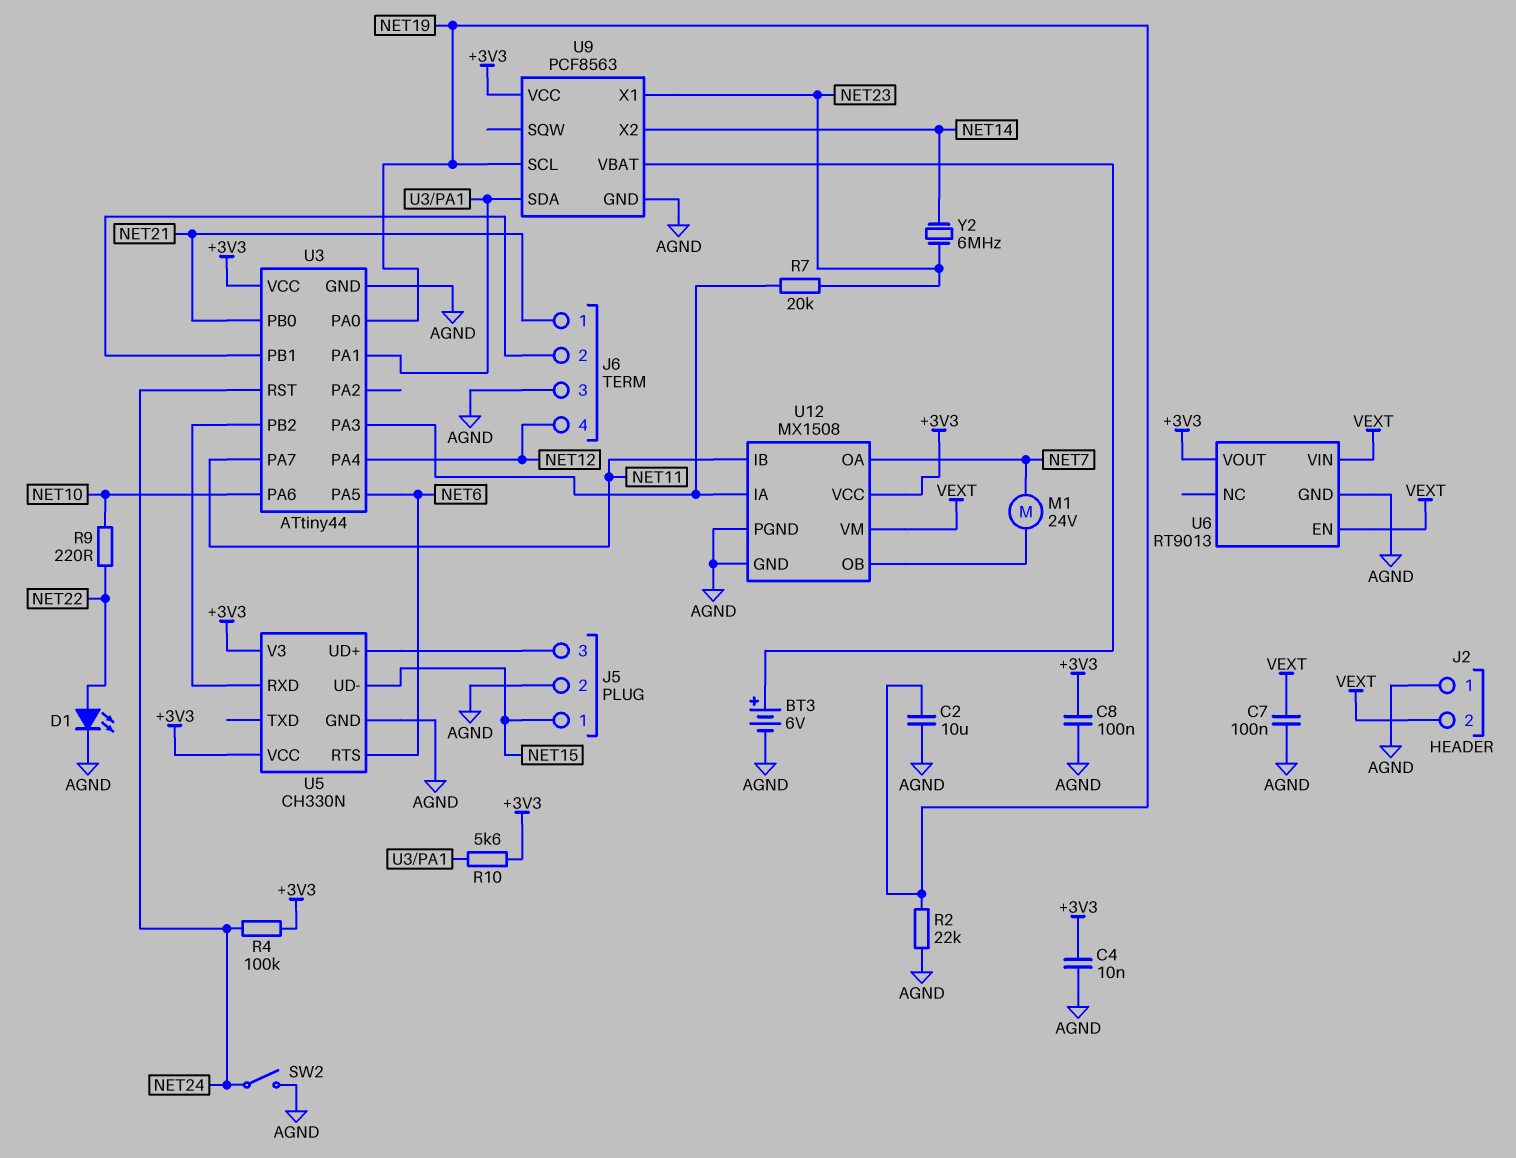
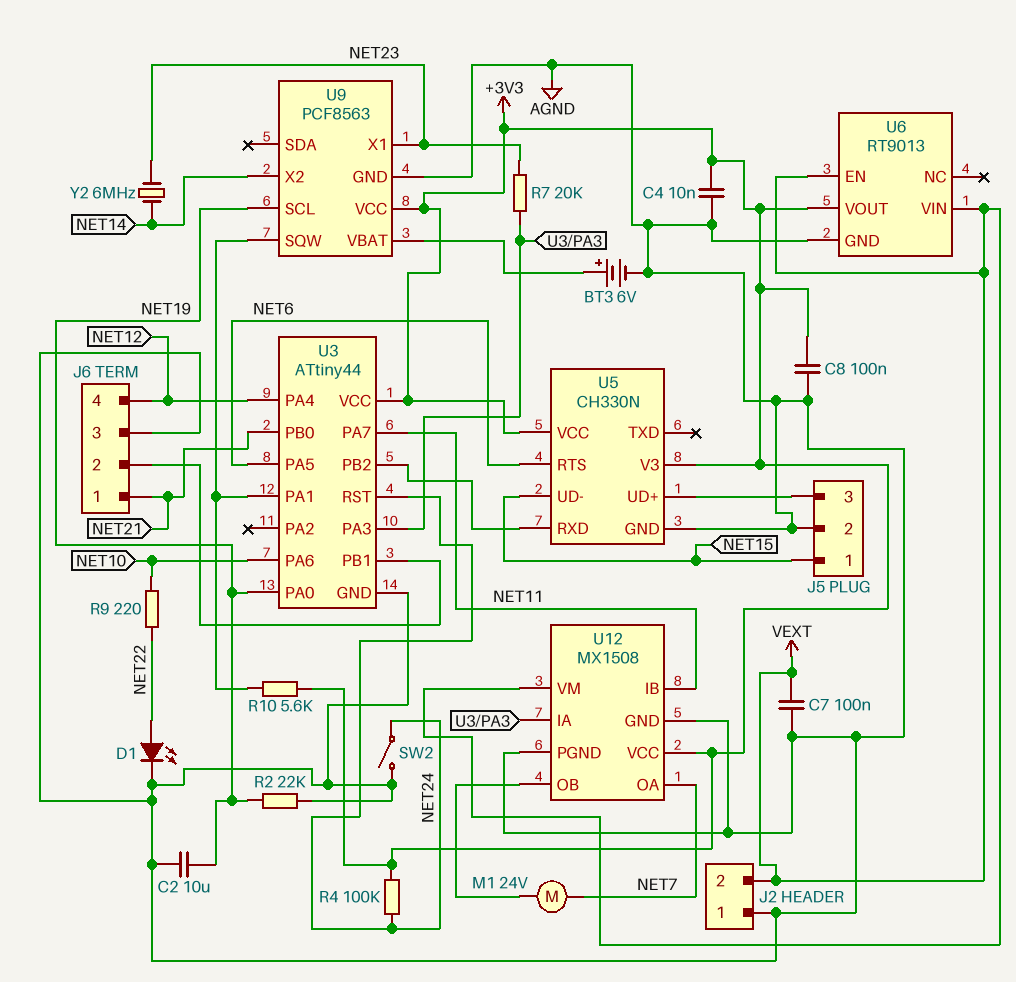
U9 pin SDA: U3/PA1 -> none
U9 pin SQW: none -> U3/PA1

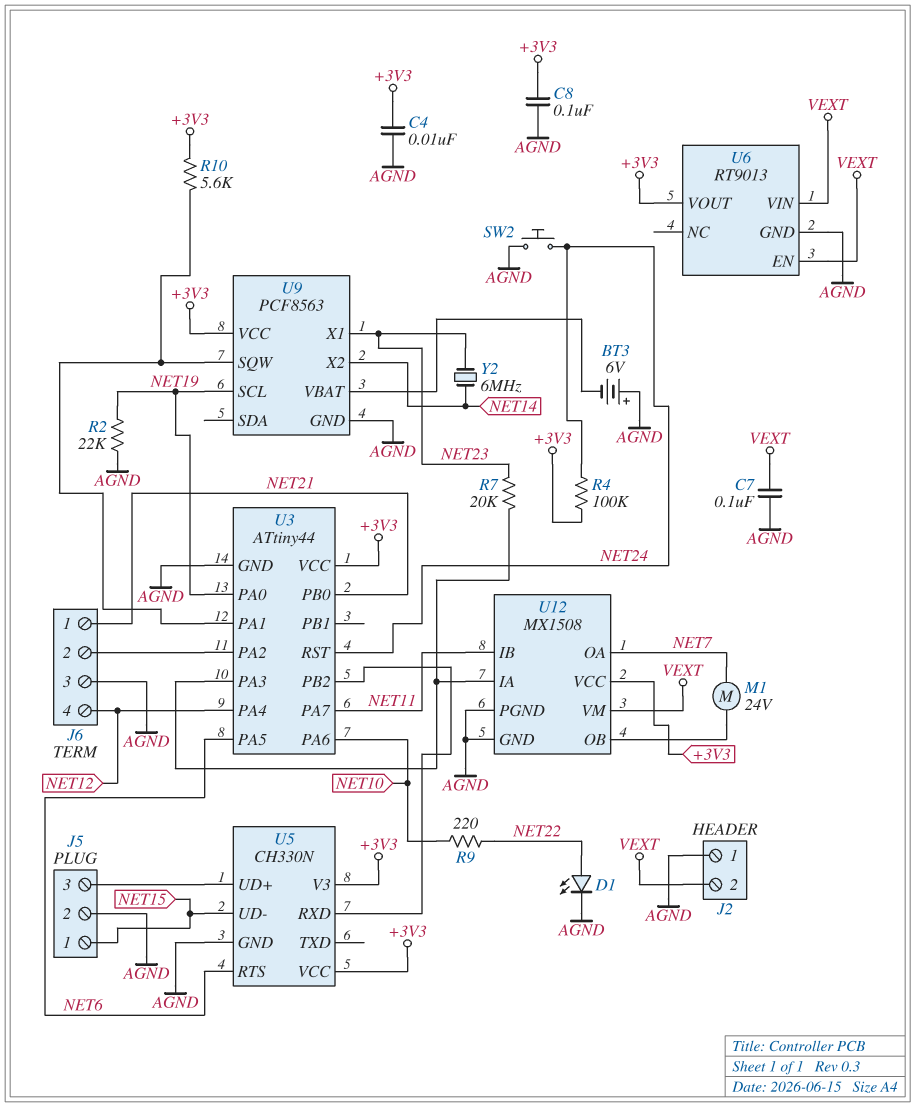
BT3: 6V (plus U9/VBAT, minus AGND) -> 6V (plus AGND, minus U9/VBAT)
C2: 10uF (AGND, NET19) -> none
SW2: switch (AGND, NET24) -> button (AGND, NET24)
U3 pin PA2: none -> J6/2
U3 pin PB1: J6/2 -> none

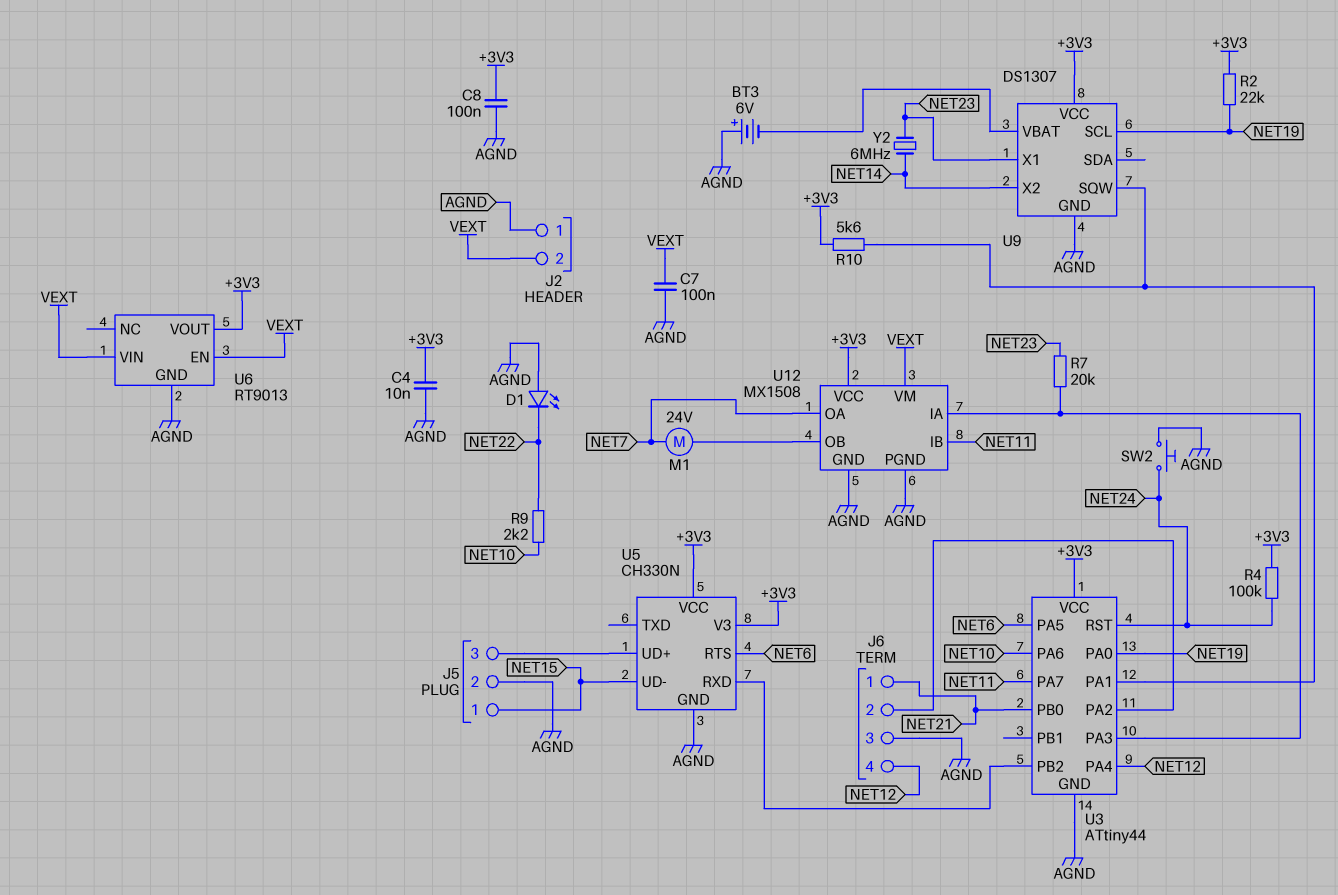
D1: LED (A NET22, K AGND) -> LED (A AGND, K NET22)
R2: 22k (AGND, NET19) -> 22k (+3V3, NET19)
R9: 220 (NET10, NET22) -> 2.2k (NET10, NET22)
U9: PCF8563 -> DS1307

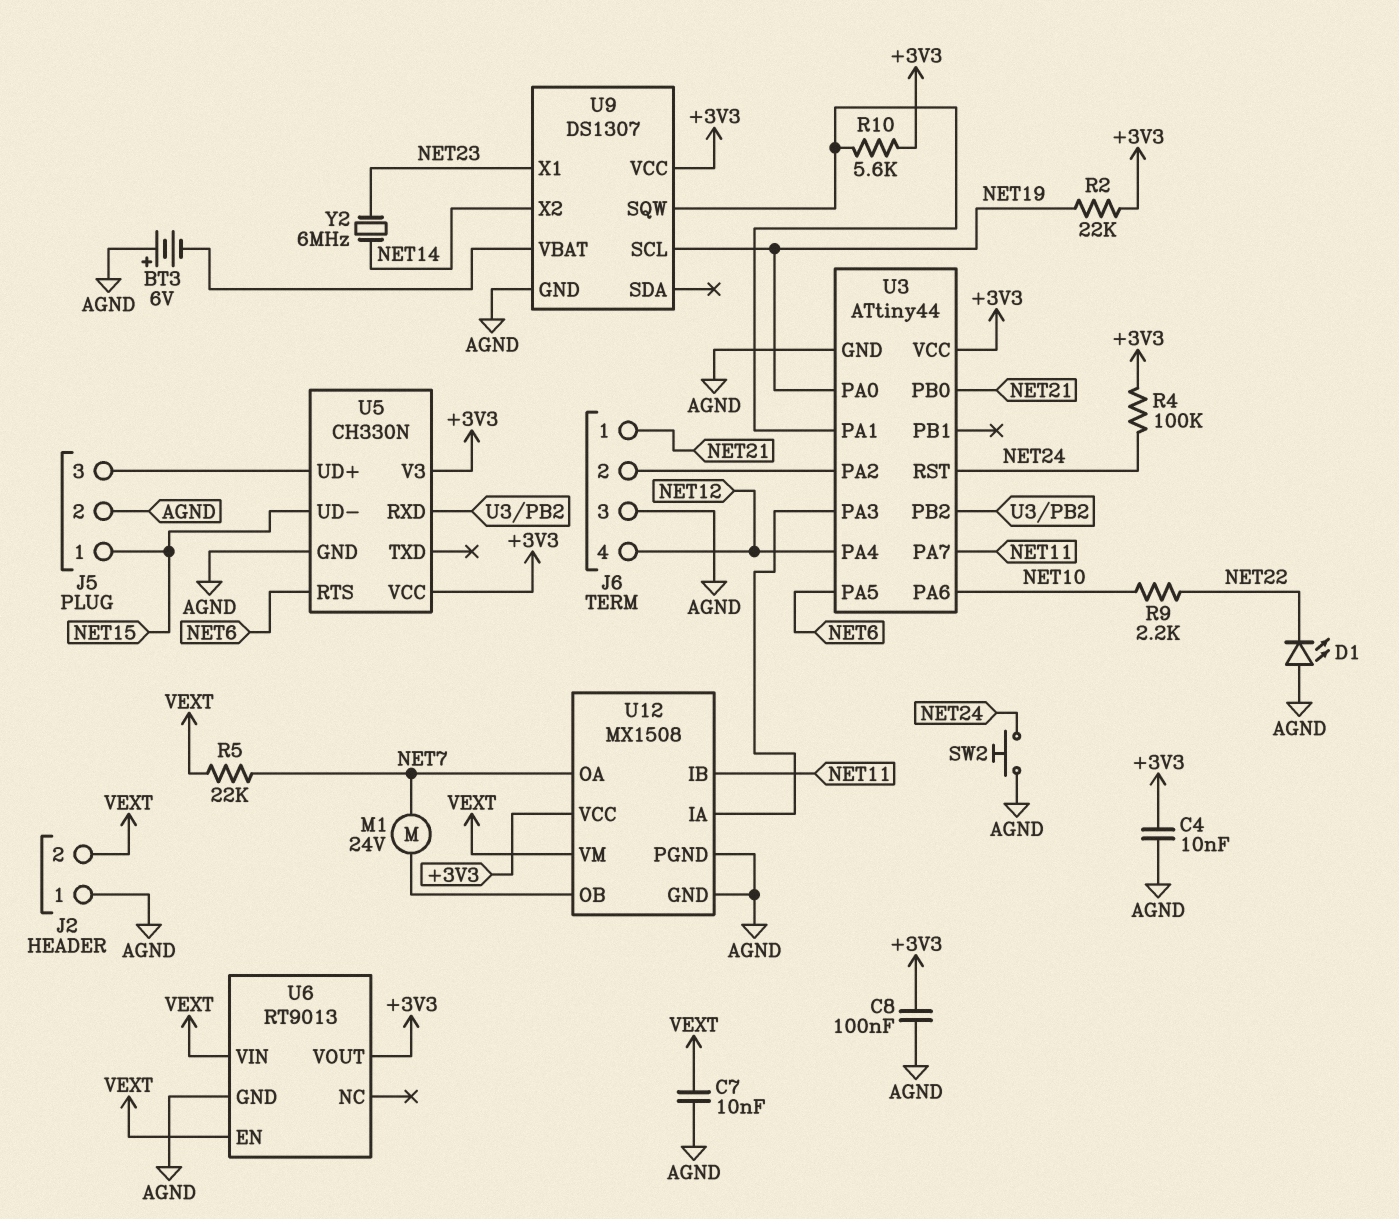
C7: 100nF (AGND, VEXT) -> 10nF (AGND, VEXT)
R5: none -> 22k (NET7, VEXT)
R7: 20k (NET23, U3/PA3) -> none

